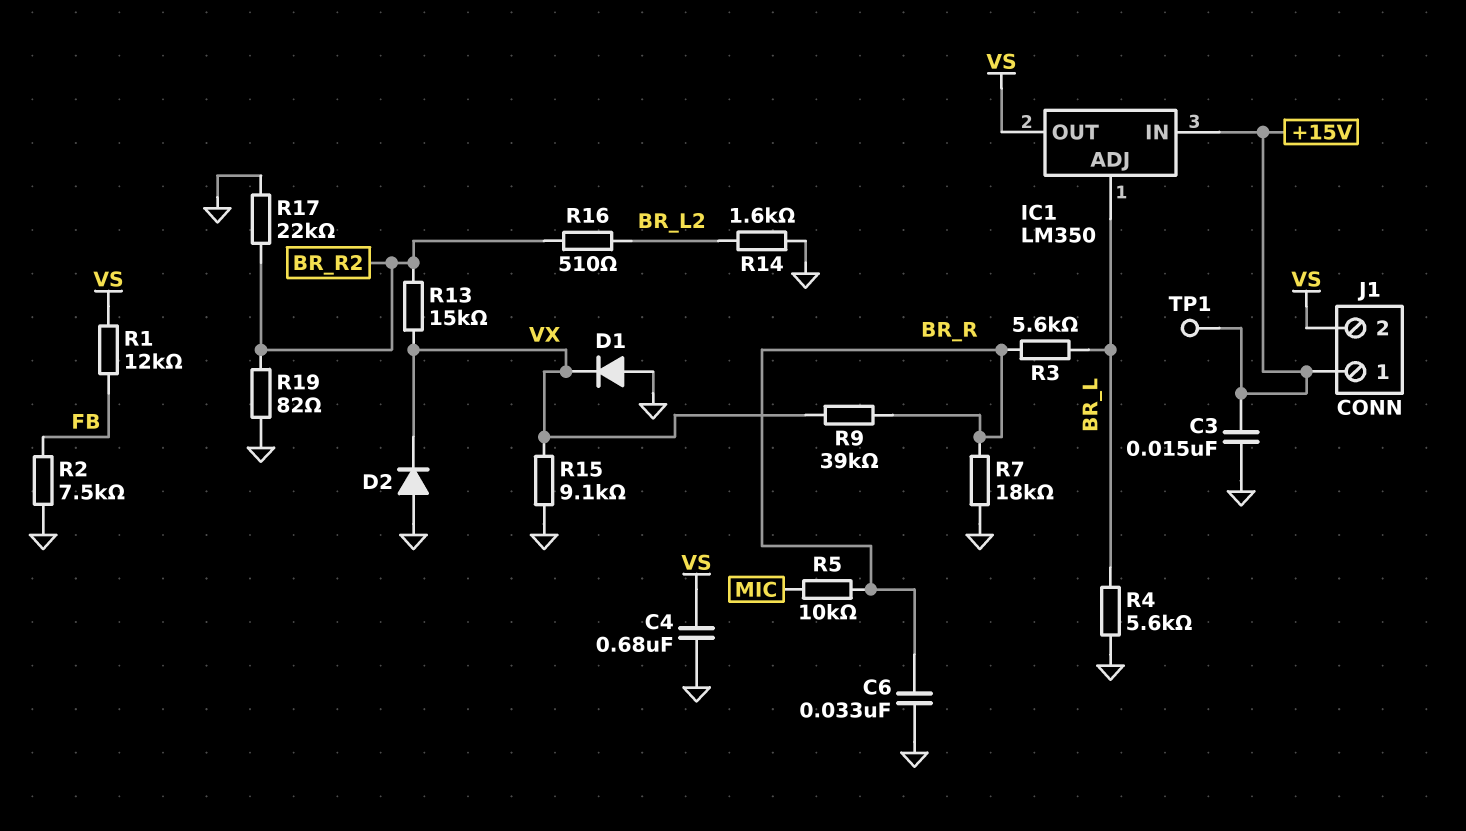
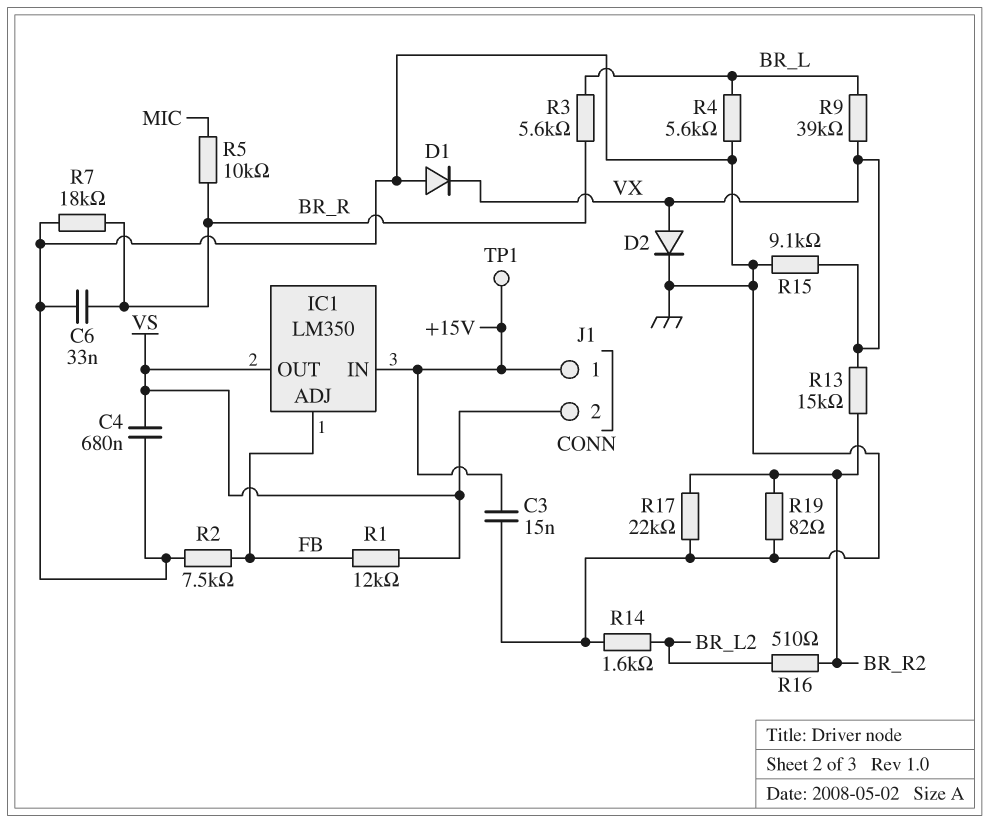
D2: diode (A GND, K VX) -> diode (A VX, K GND)
IC1 pin ADJ: BR_L -> FB
R9: 39k (BR_R, VX) -> 39k (BR_L, VX)

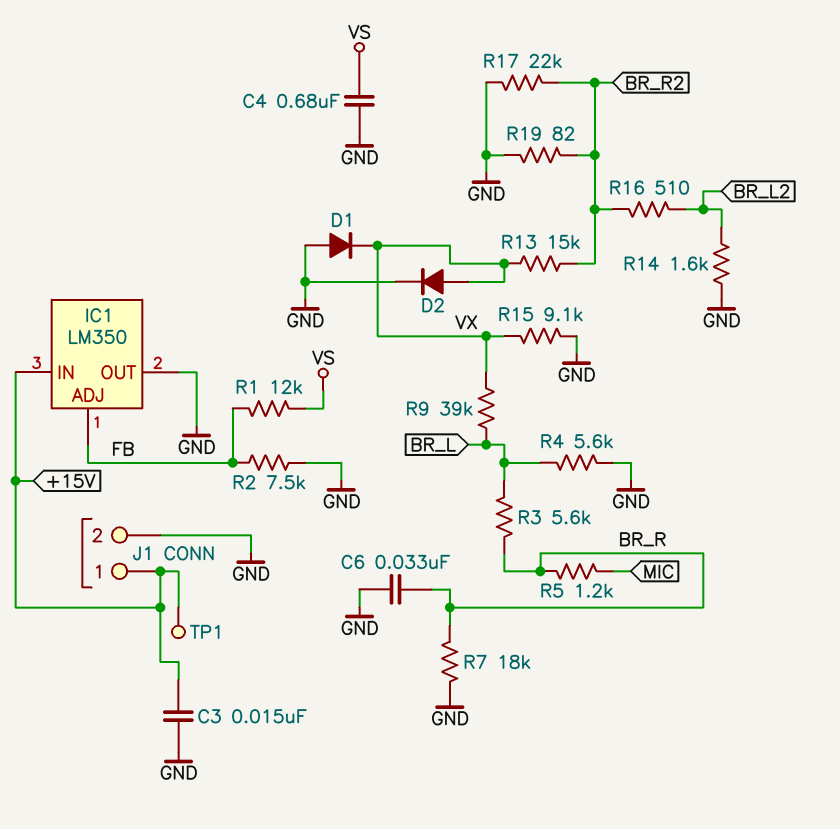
IC1 pin OUT: VS -> GND
J1 pin 2: VS -> GND
R5: 10k (BR_R, MIC) -> 1.2k (BR_R, MIC)

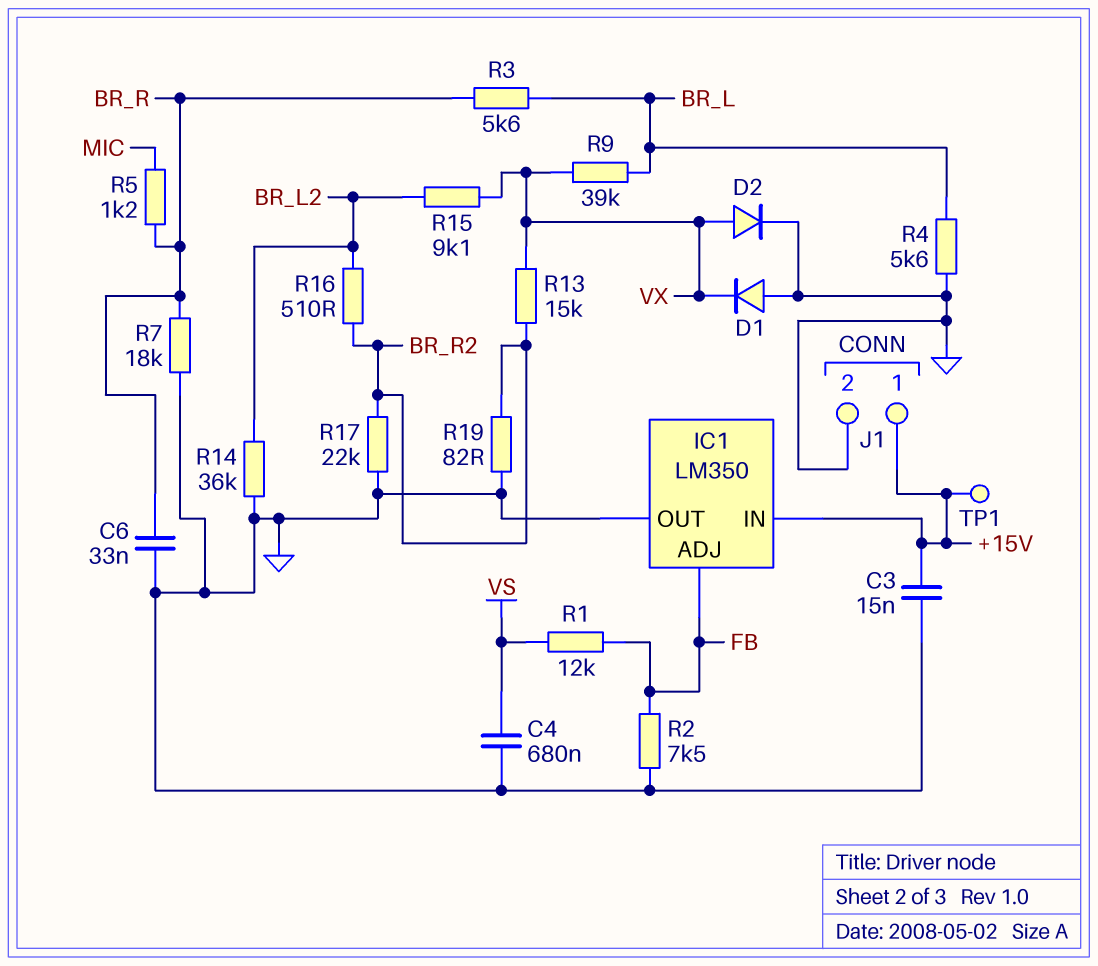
R14: 1.6k (BR_L2, GND) -> 36k (BR_L2, GND)
R15: 9.1k (GND, VX) -> 9.1k (BR_L2, VX)

